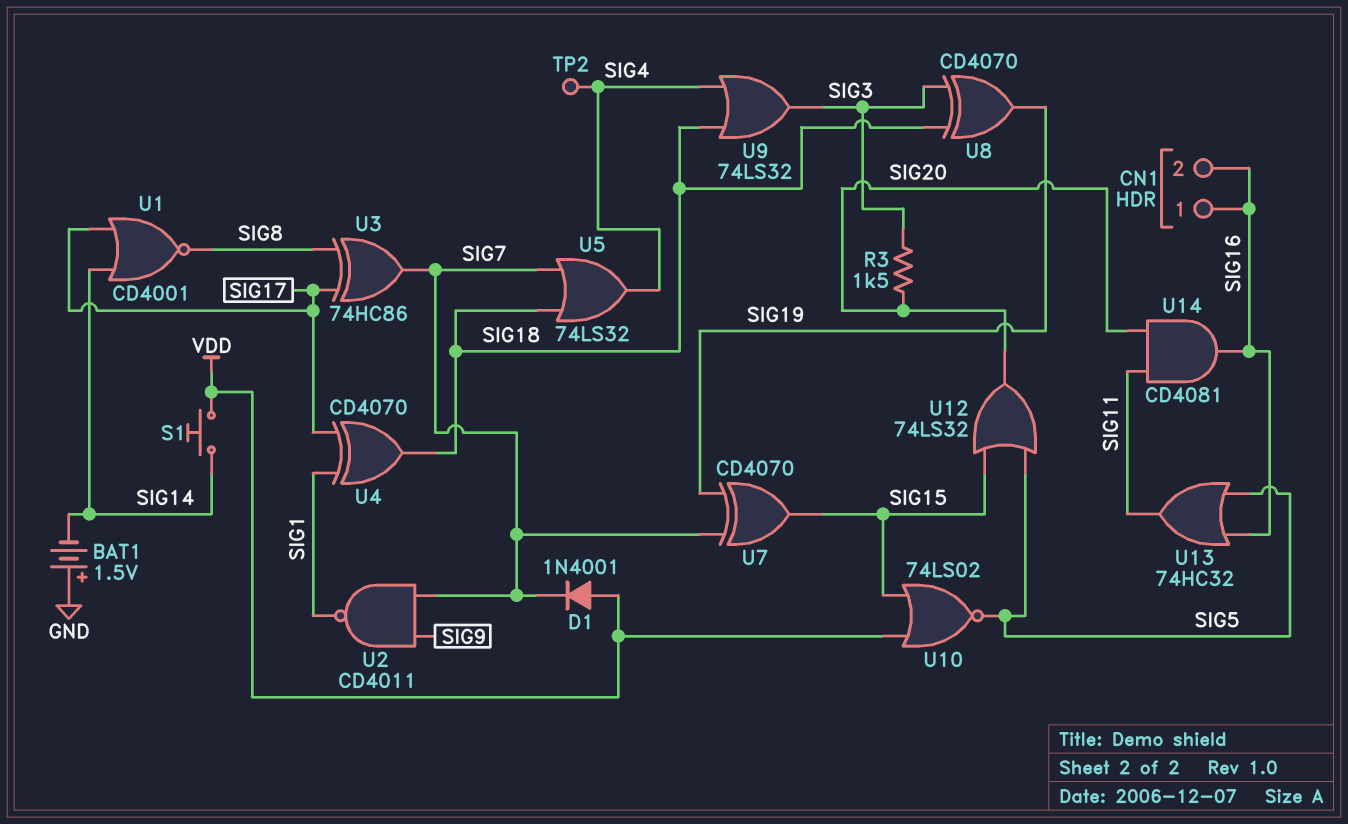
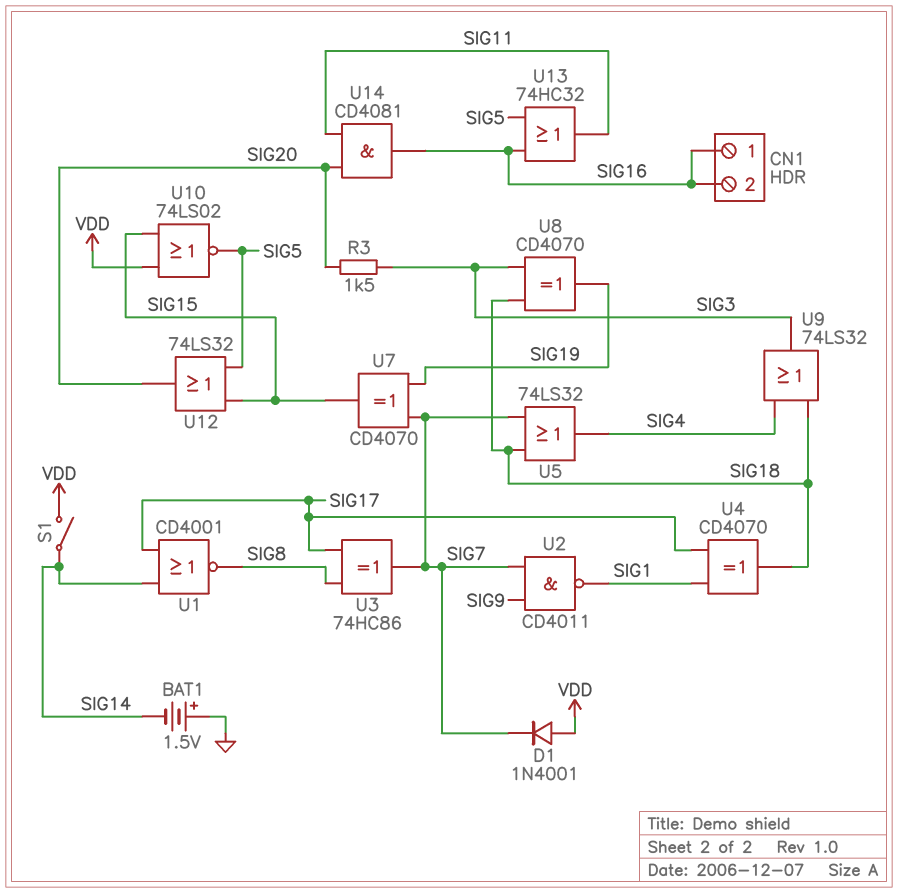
S1: button (SIG14, VDD) -> switch (SIG14, VDD)
TP2: test point (SIG4) -> none

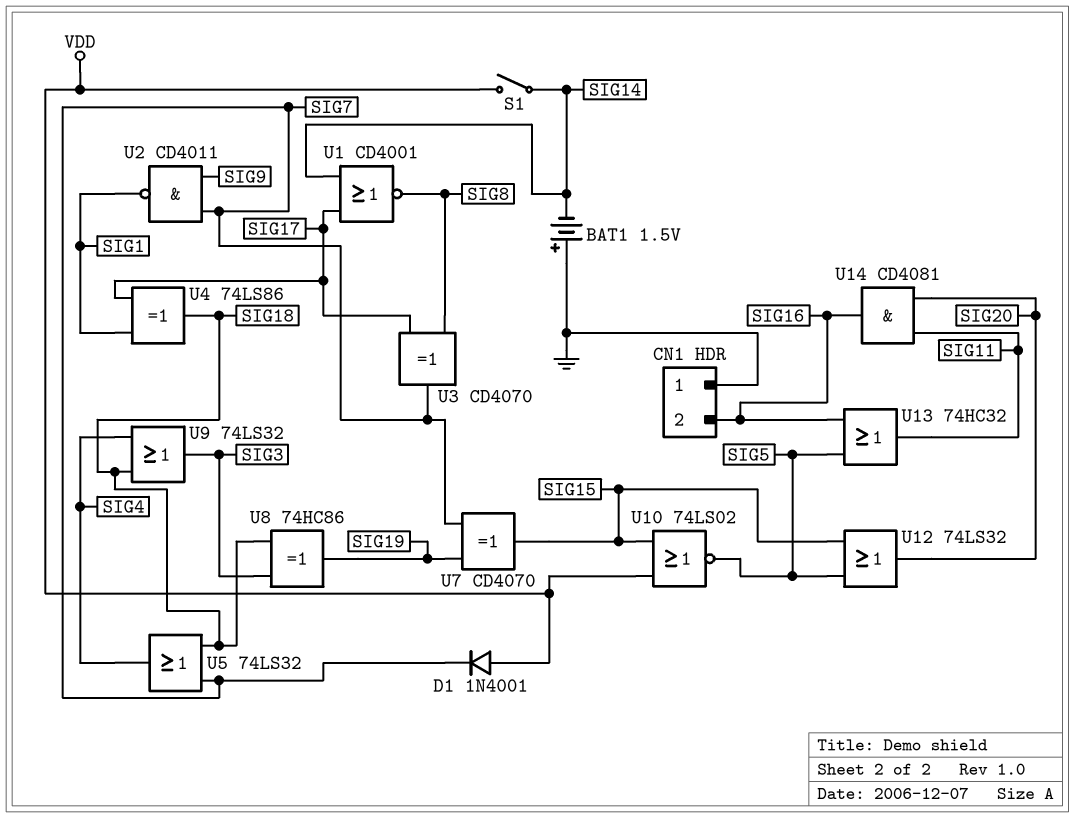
CN1 pin 1: SIG16 -> GND
R3: 1.5k (SIG3, SIG20) -> none
U3: XOR 74HC86 (in SIG8, in SIG17, out SIG7) -> XOR CD4070 (in SIG8, in SIG17, out SIG7)
U4: XOR CD4070 (in SIG1, in SIG17, out SIG18) -> XOR 74LS86 (in SIG1, in SIG17, out SIG18)
U8: XOR CD4070 (in SIG3, in SIG18, out SIG19) -> XOR 74HC86 (in SIG3, in SIG18, out SIG19)

